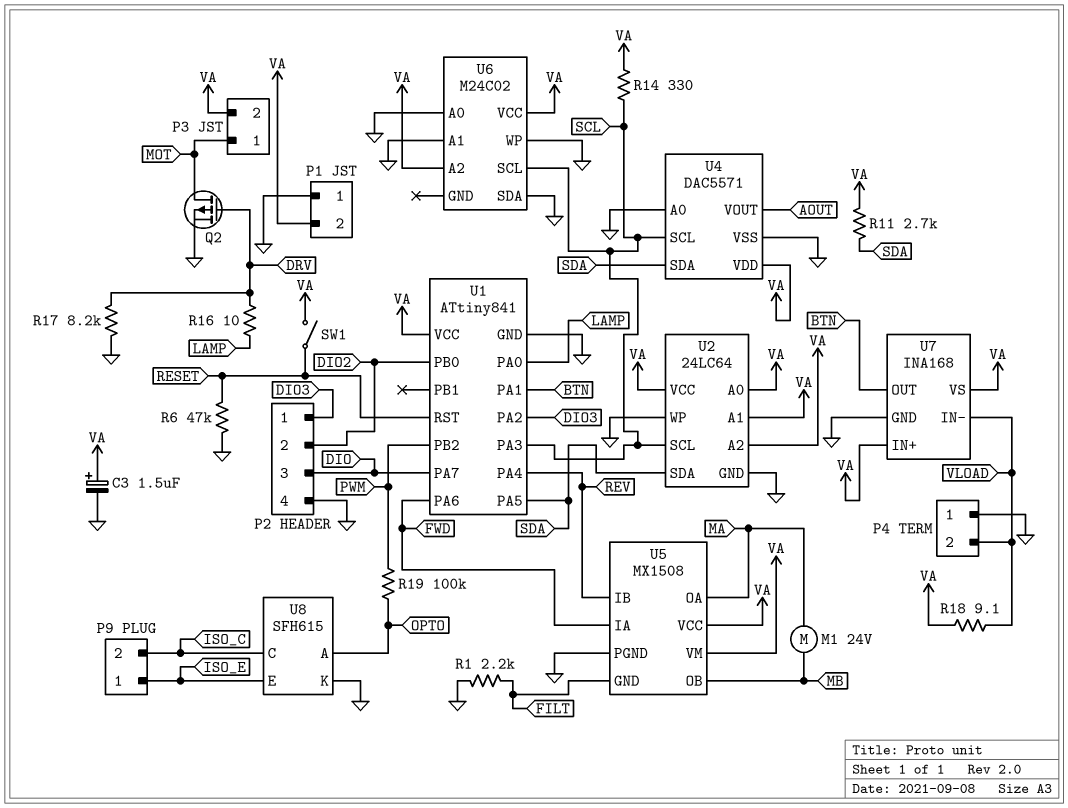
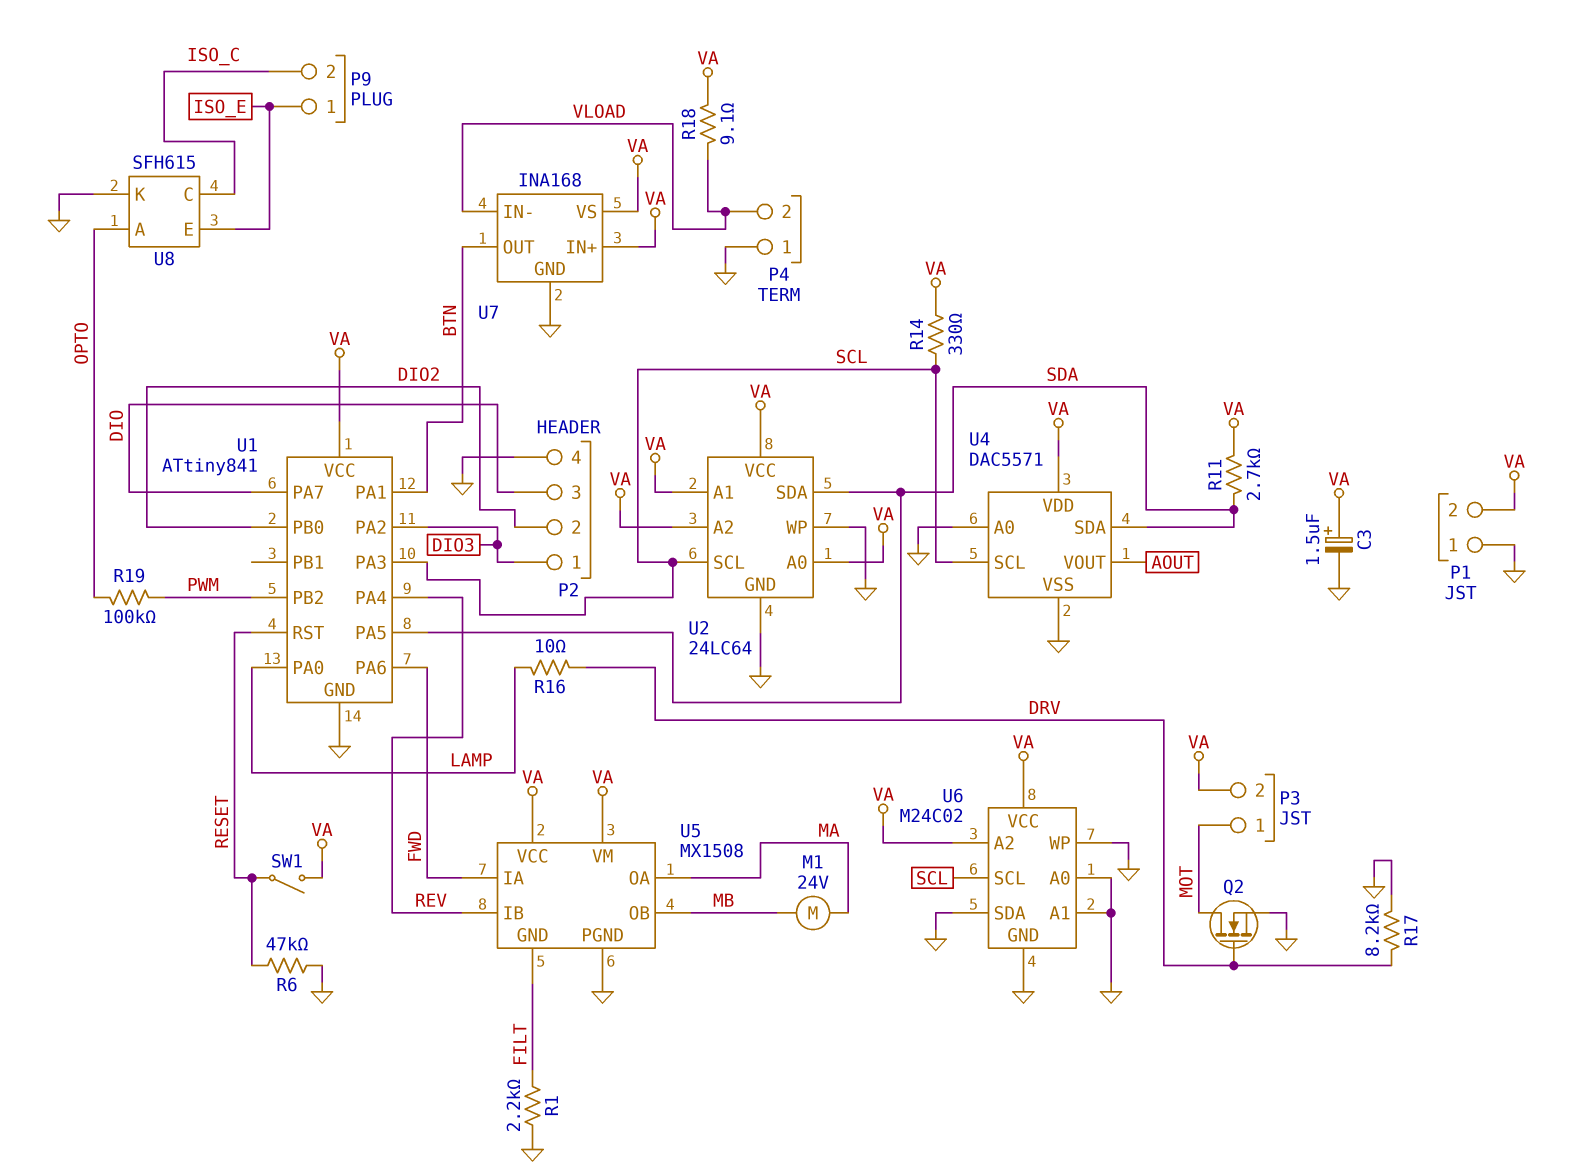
Q2: PMOS (G DRV, D MOT, S GND) -> NMOS (G DRV, D MOT, S GND)
U6 pin GND: none -> GND

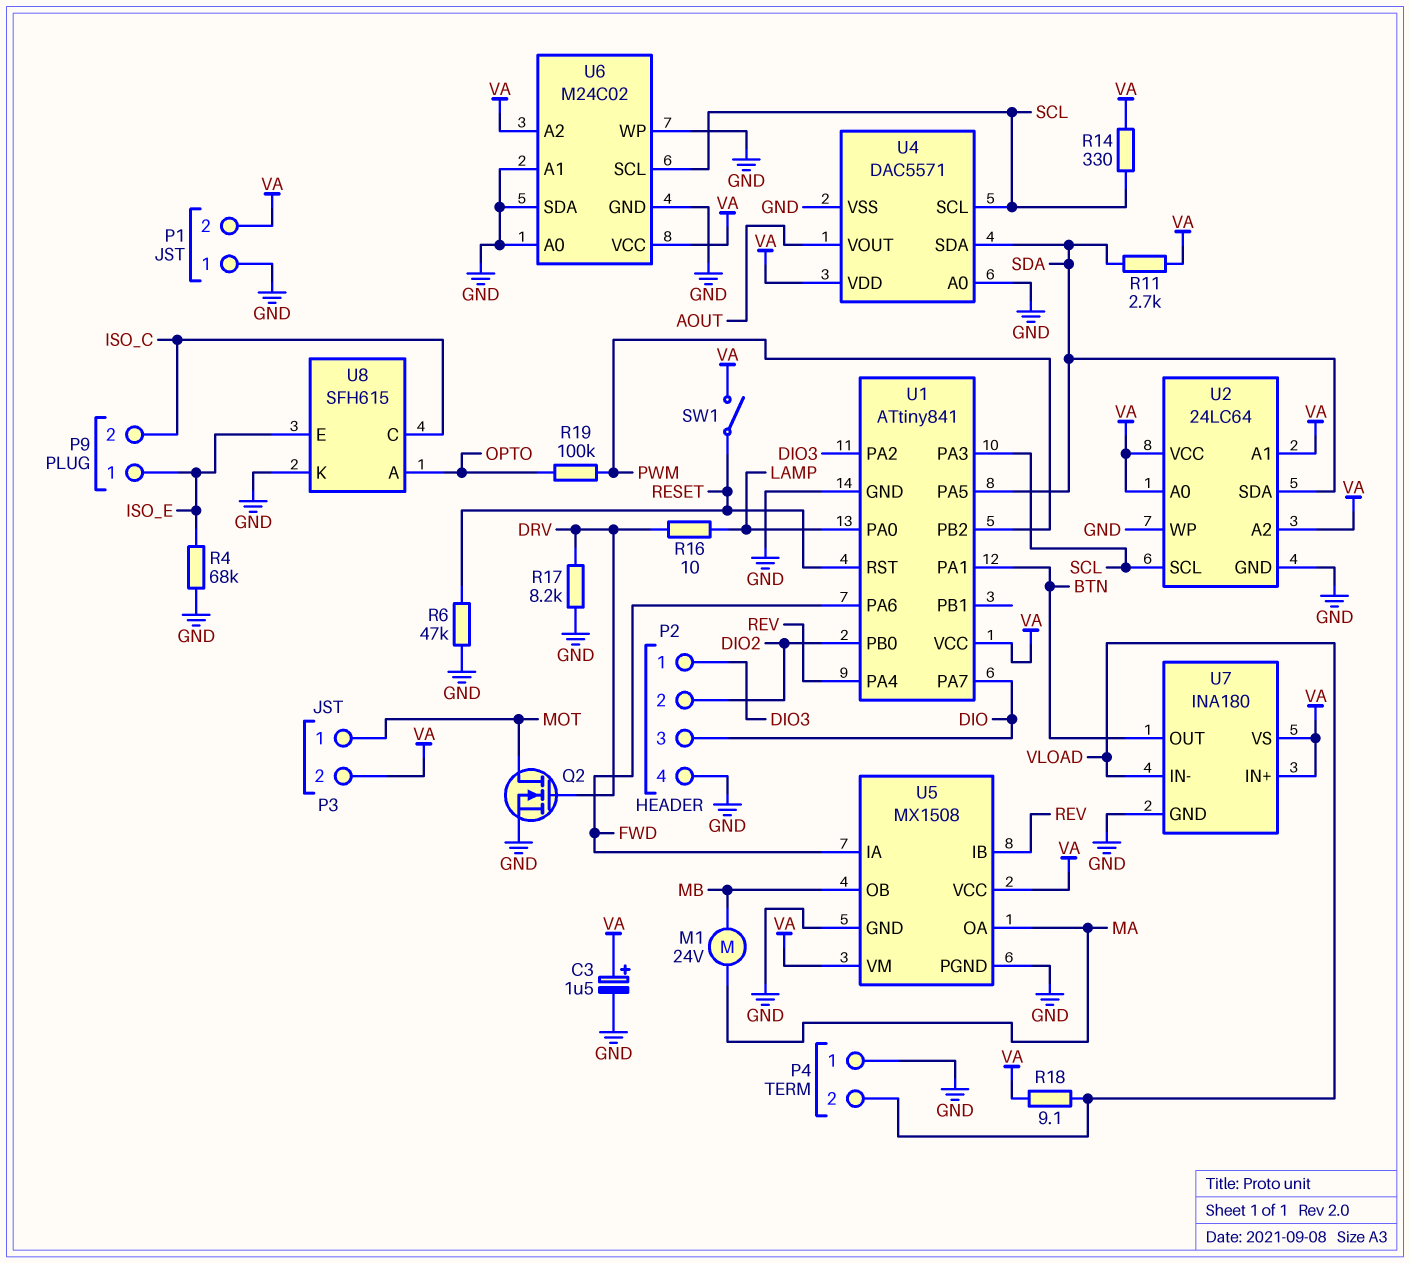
R1: 2.2k (FILT, GND) -> none
R4: none -> 68k (GND, ISO_E)
U5 pin GND: FILT -> GND
U7: INA168 -> INA180

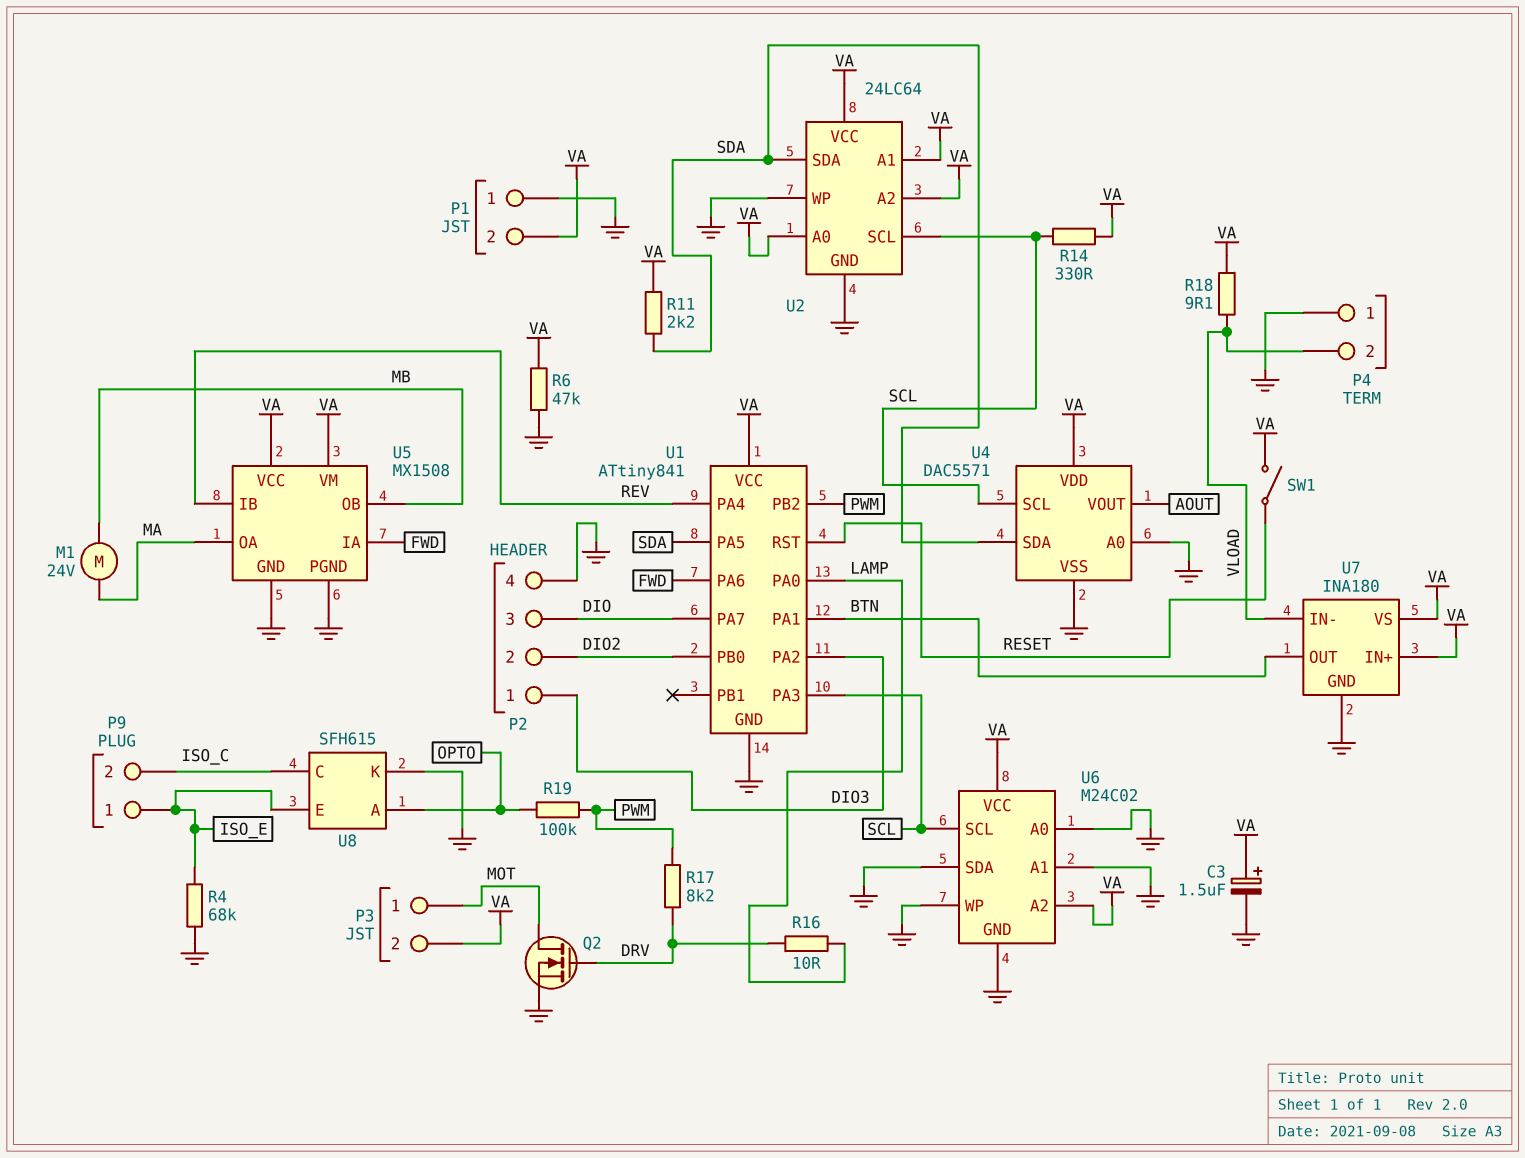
R6: 47k (GND, RESET) -> 47k (GND, VA)
R11: 2.7k (SDA, VA) -> 2.2k (SDA, VA)
R17: 8.2k (DRV, GND) -> 8.2k (DRV, PWM)

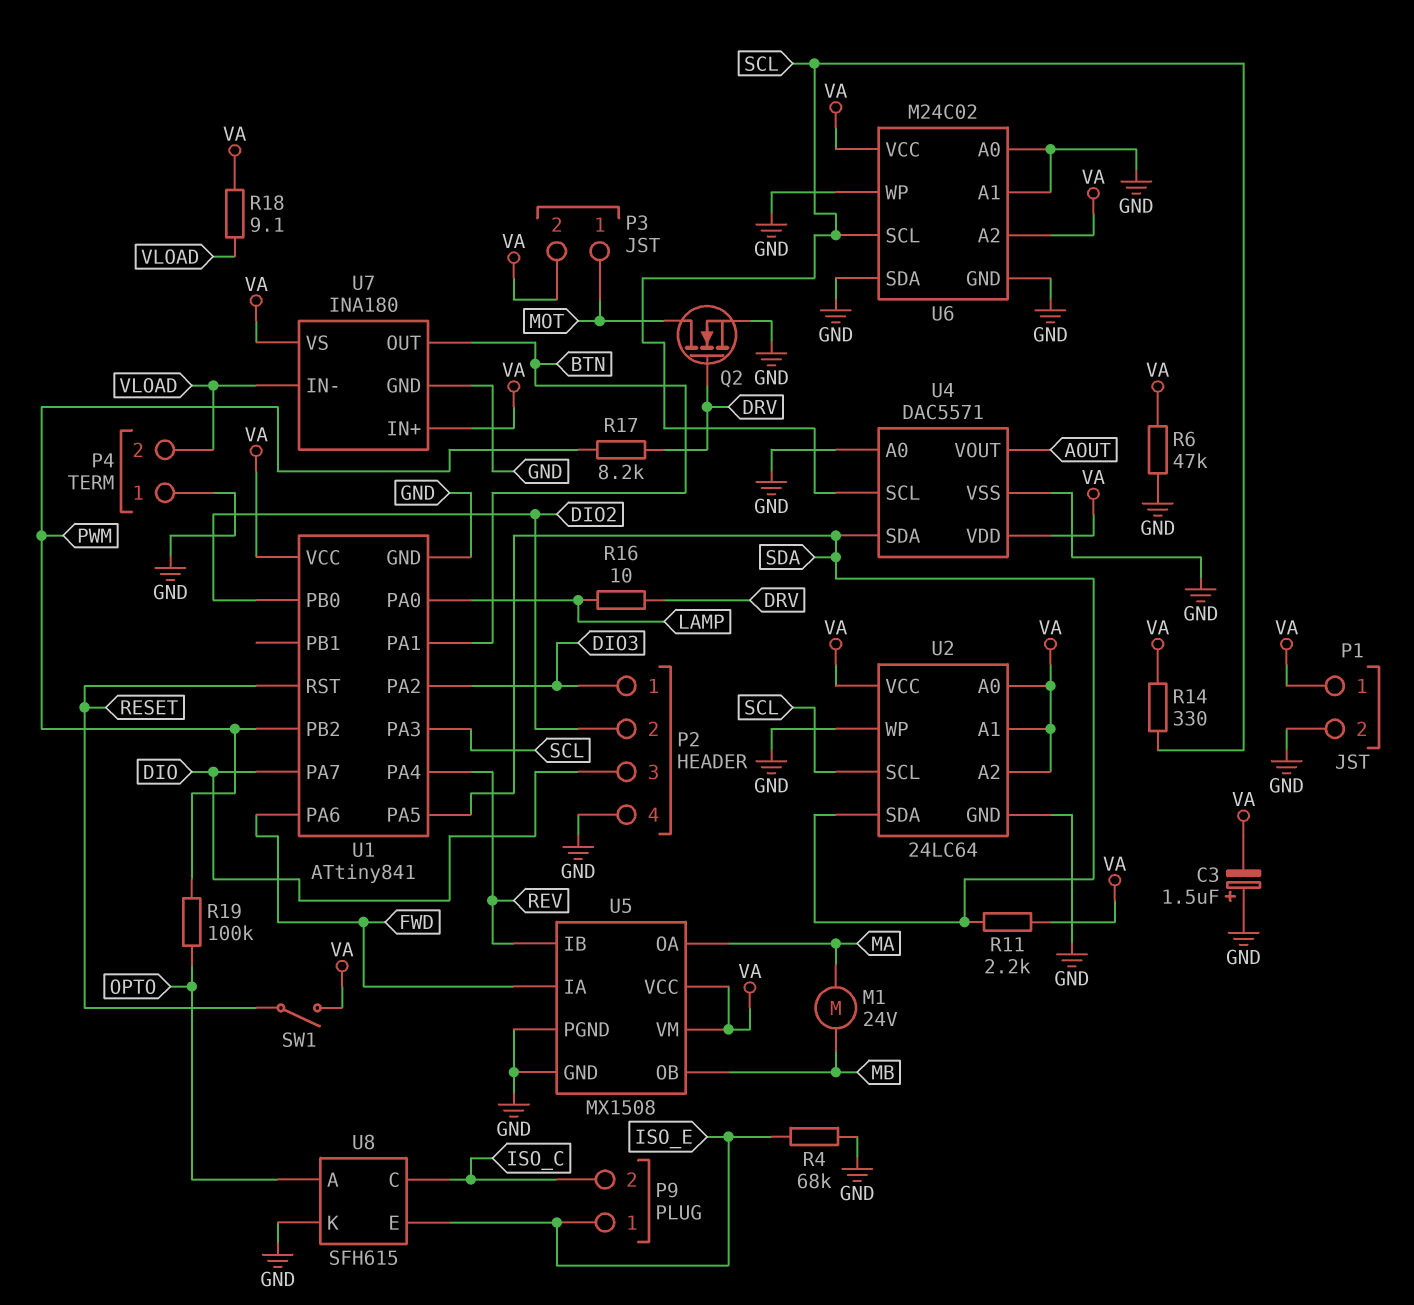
C3: 1.5uF (plus VA, minus GND) -> 1.5uF (plus GND, minus VA)
P1 pin 1: GND -> VA
P1 pin 2: VA -> GND

